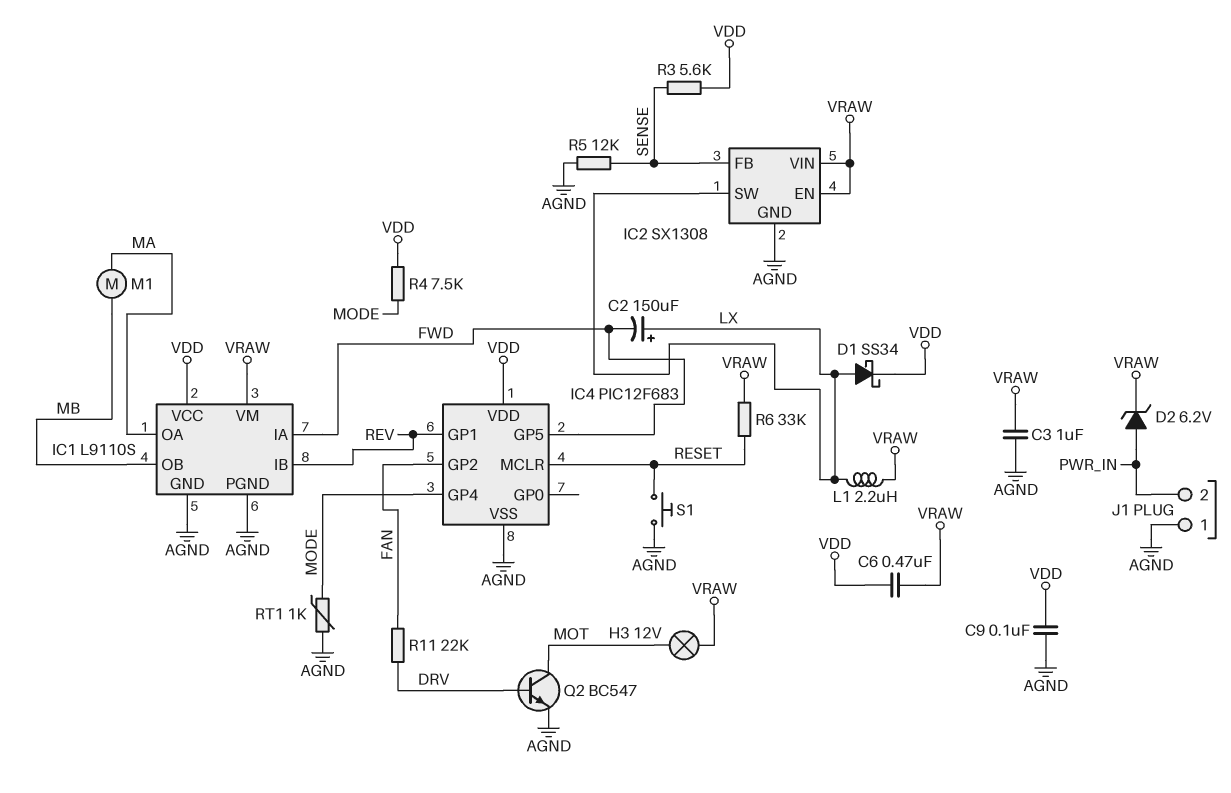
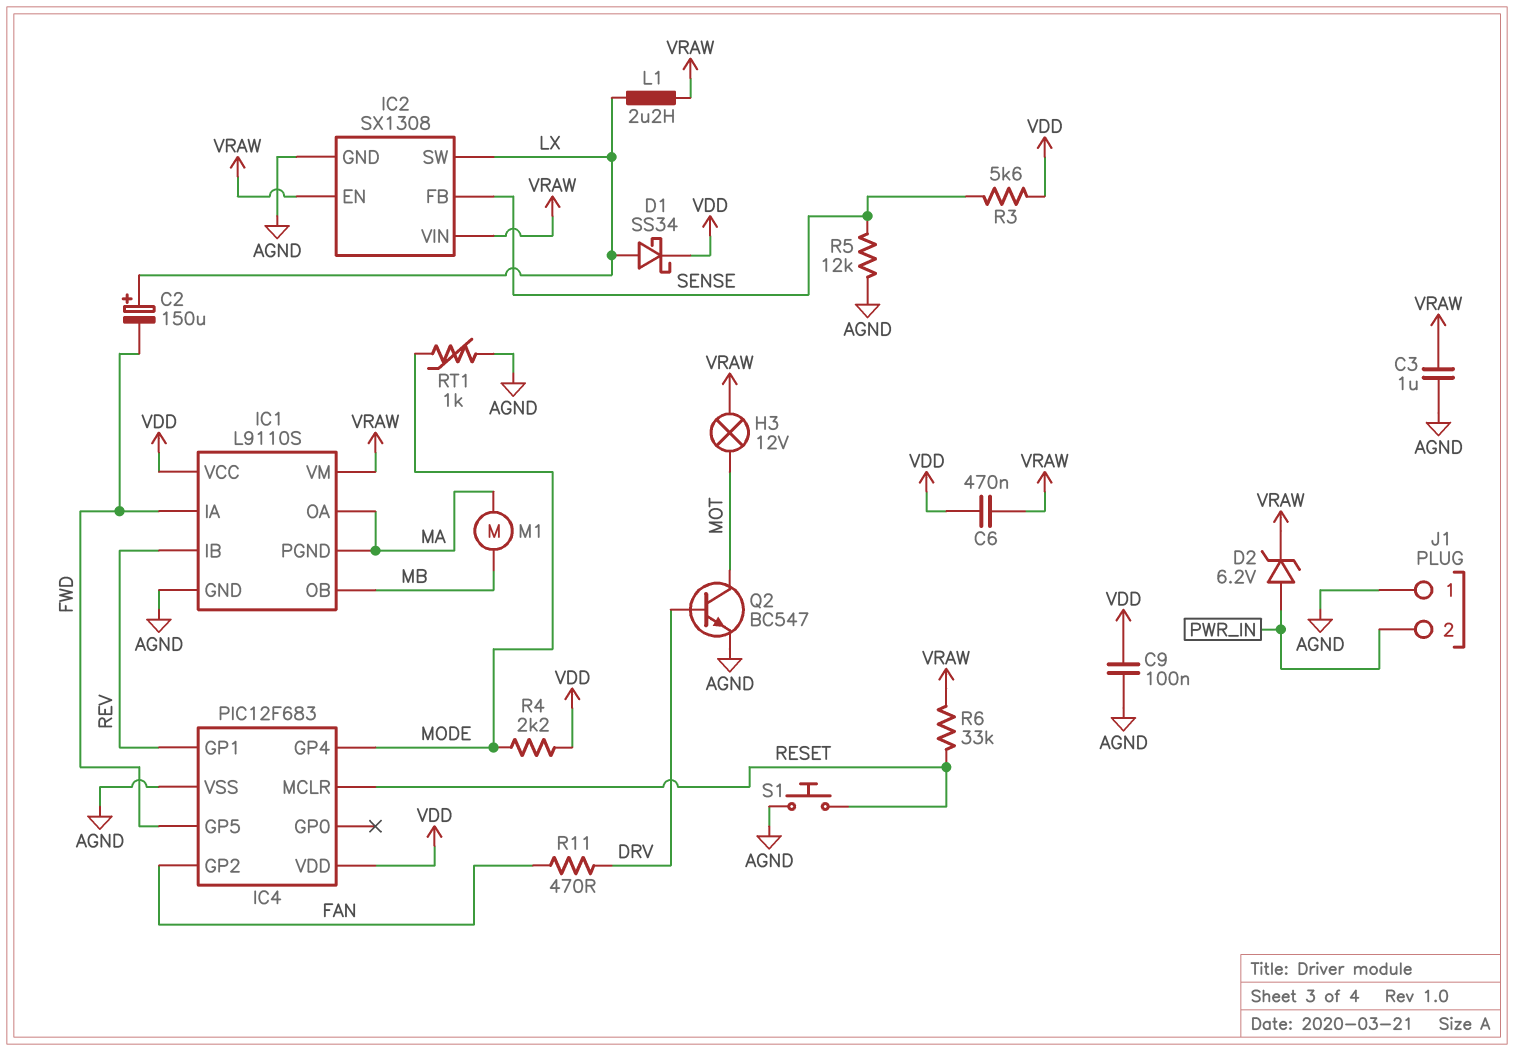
IC1 pin PGND: AGND -> MA
R4: 7.5k (MODE, VDD) -> 2.2k (MODE, VDD)
R11: 22k (DRV, FAN) -> 470 (DRV, FAN)

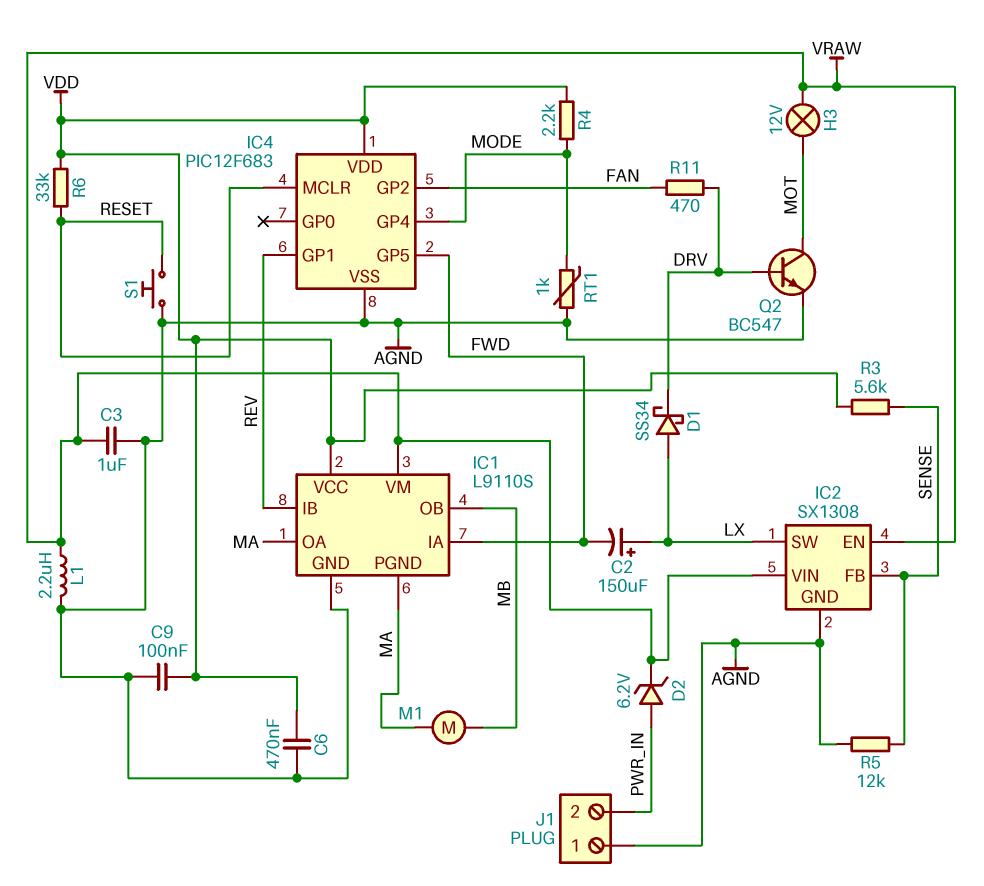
C6: 470nF (VDD, VRAW) -> 470nF (AGND, VDD)
D1: schottky SS34 (A LX, K VDD) -> schottky SS34 (A LX, K DRV)
L1: 2.2uH (LX, VRAW) -> 2.2uH (AGND, VRAW)
R6: 33k (RESET, VRAW) -> 33k (RESET, VDD)

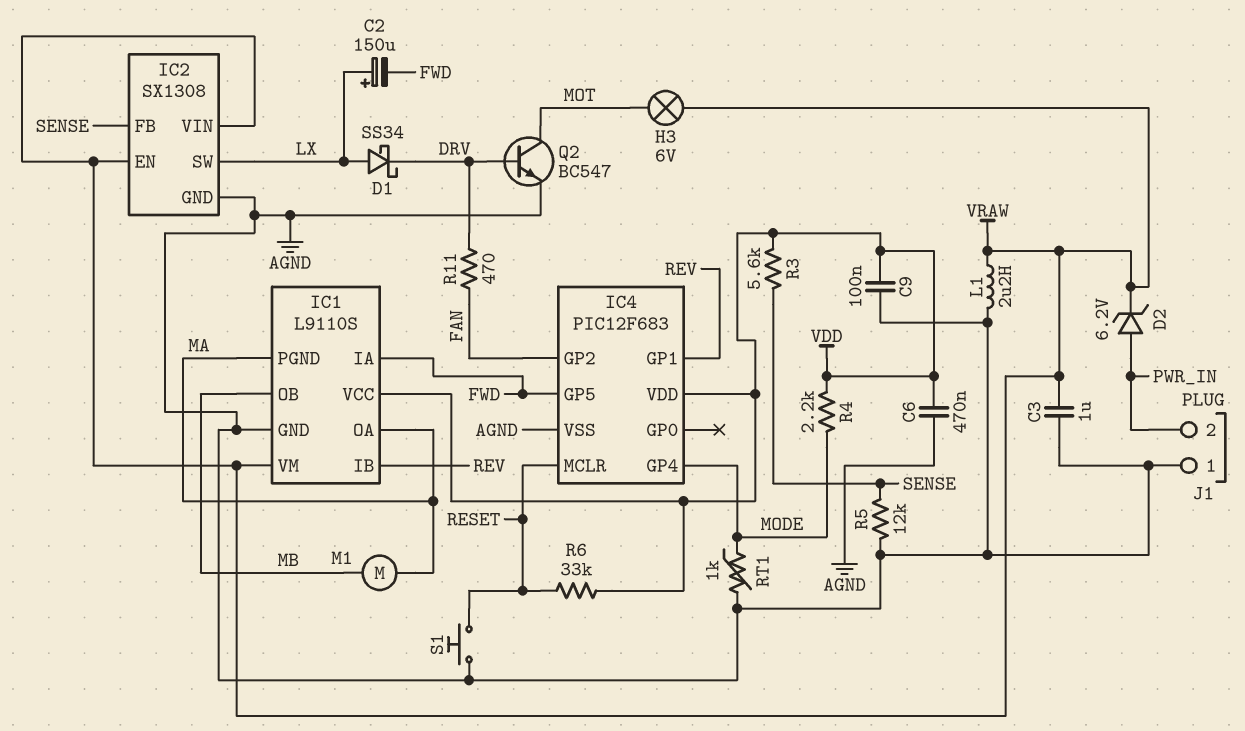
H3: lamp 12V (MOT, VRAW) -> lamp 6V (MOT, VRAW)

